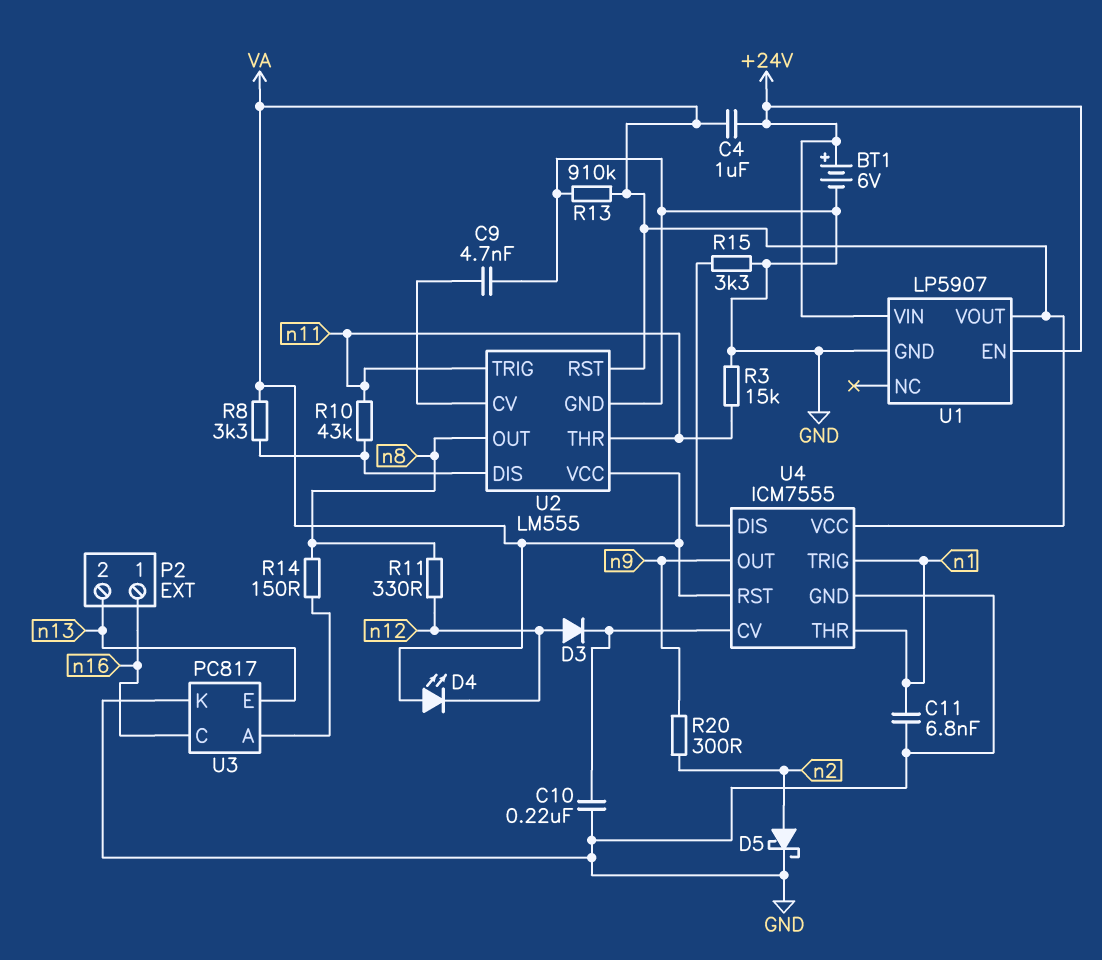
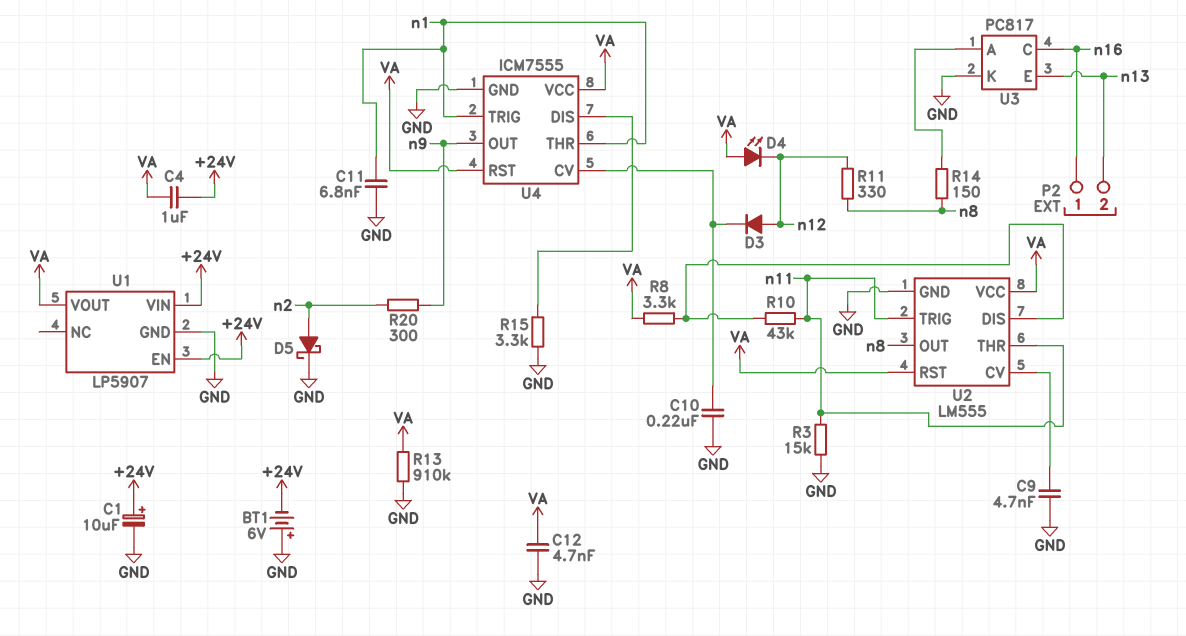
BT1: 6V (plus +24V, minus GND) -> 6V (plus GND, minus +24V)
C1: none -> 10uF (plus +24V, minus GND)
C12: none -> 4.7nF (GND, VA)

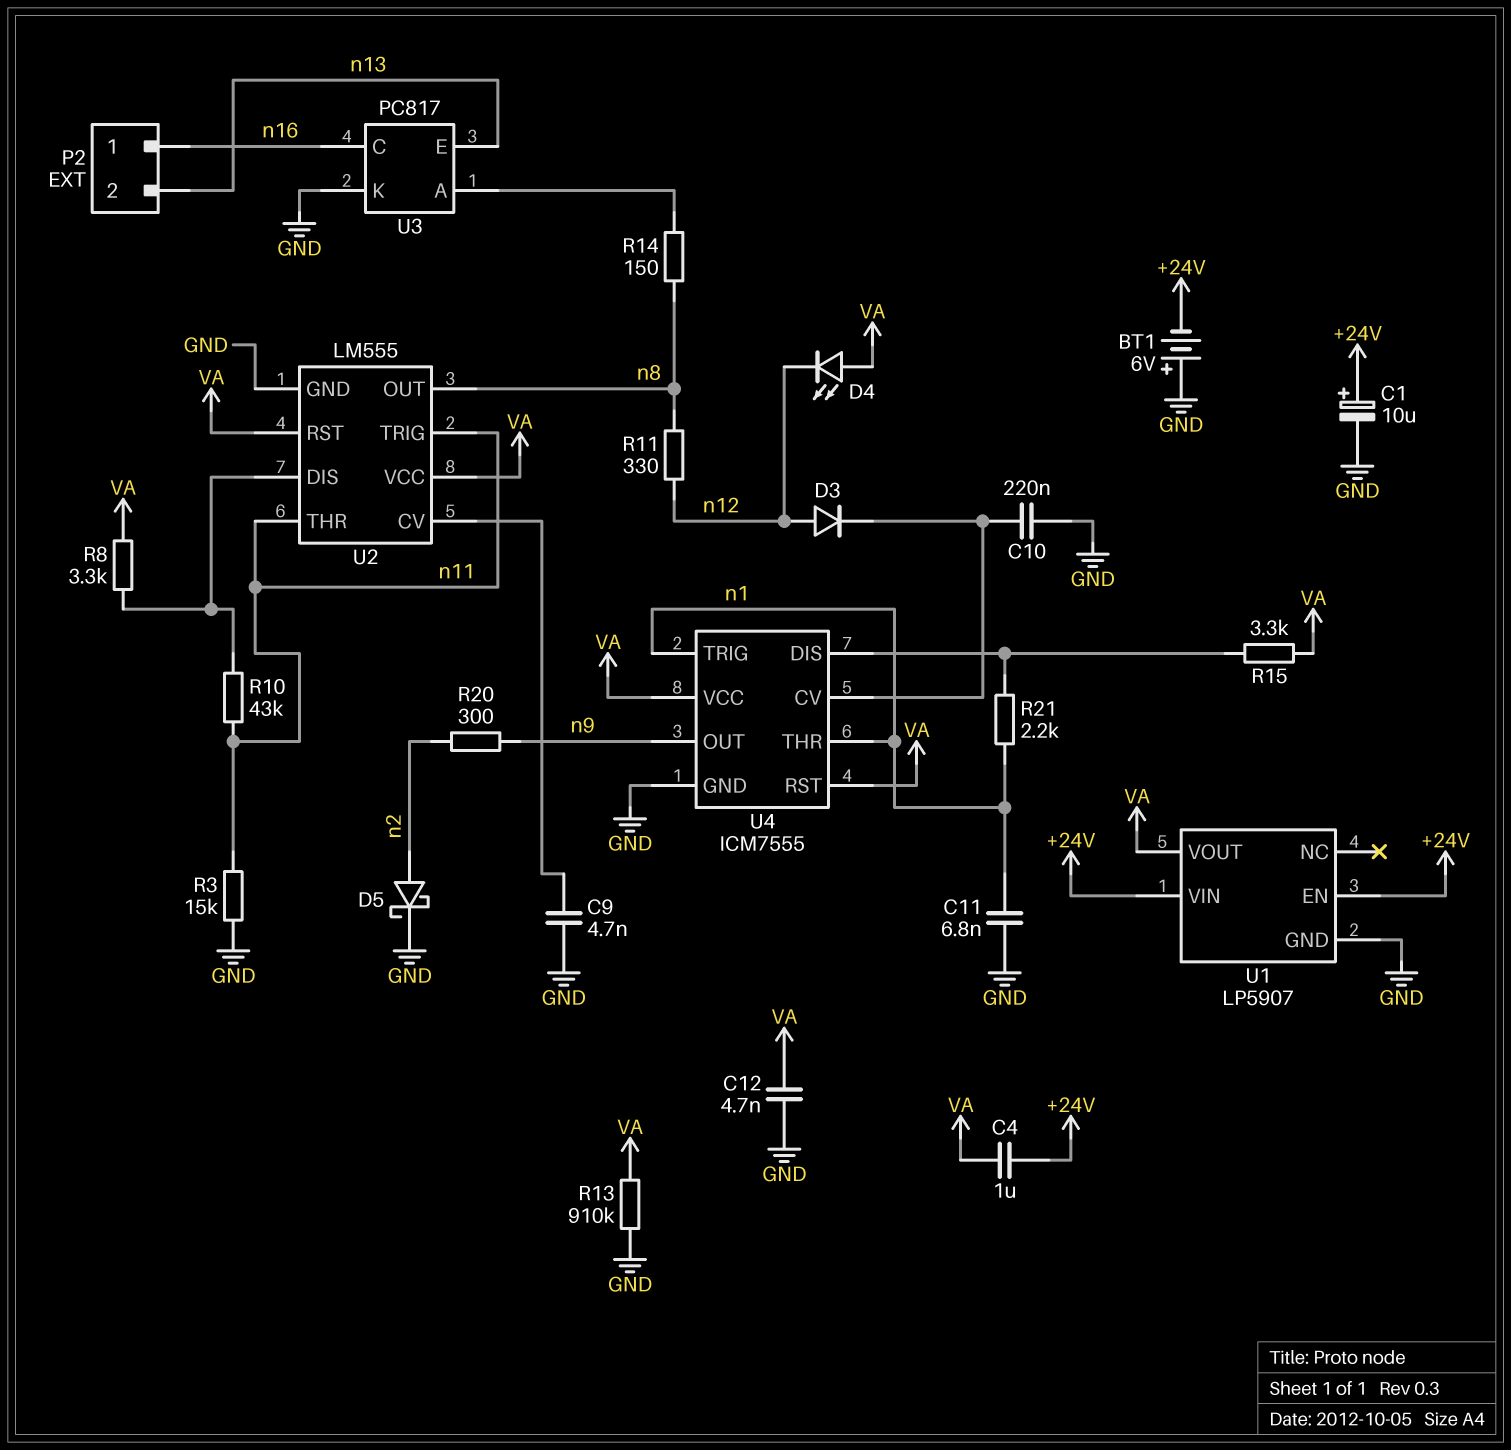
R15: 3.3k (GND, U4/DIS) -> 3.3k (U4/DIS, VA)
R21: none -> 2.2k (U4/DIS, n1)

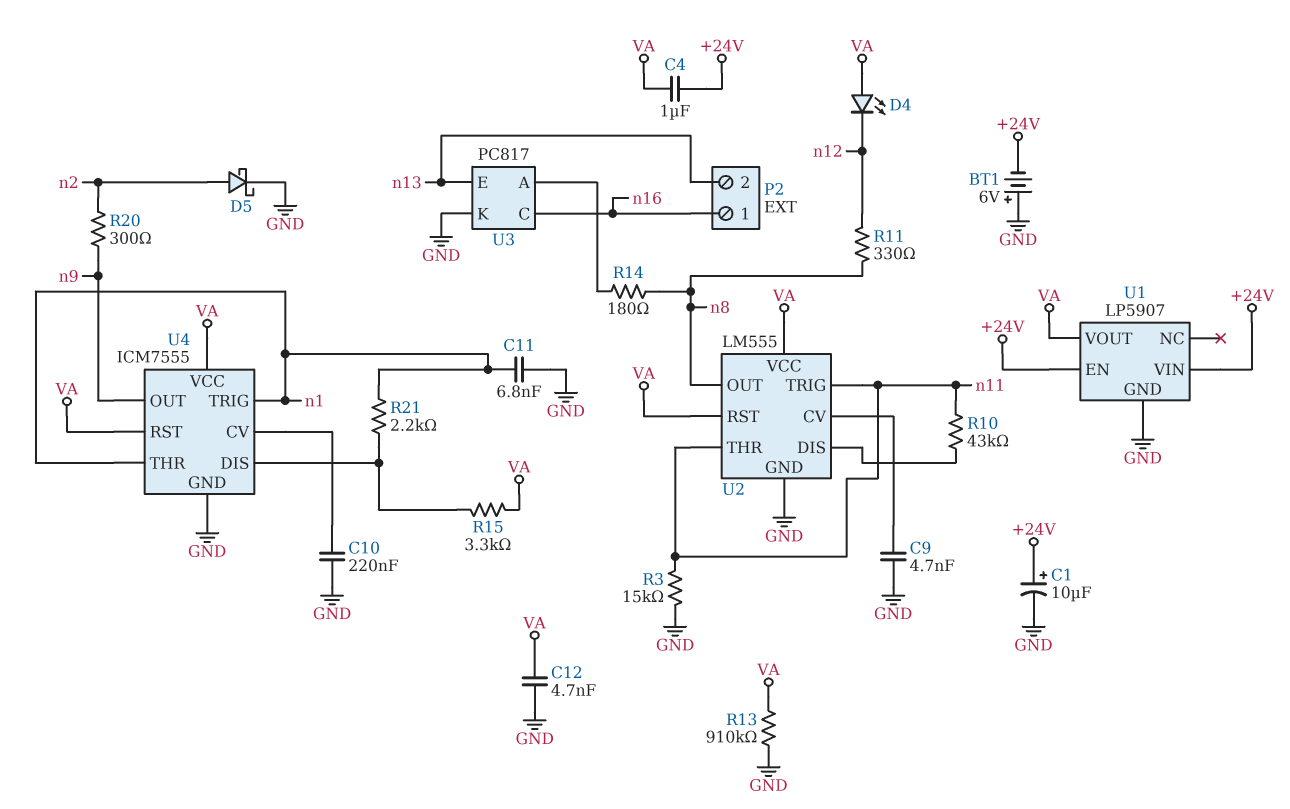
D3: diode (A n12, K U4/CV) -> none
R8: 3.3k (U2/DIS, VA) -> none
R14: 150 (U3/A, n8) -> 180 (U3/A, n8)

